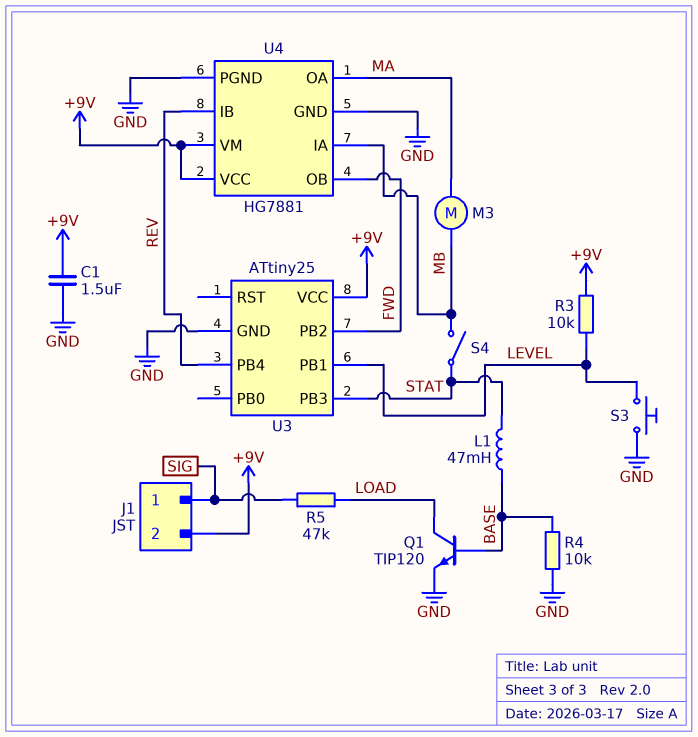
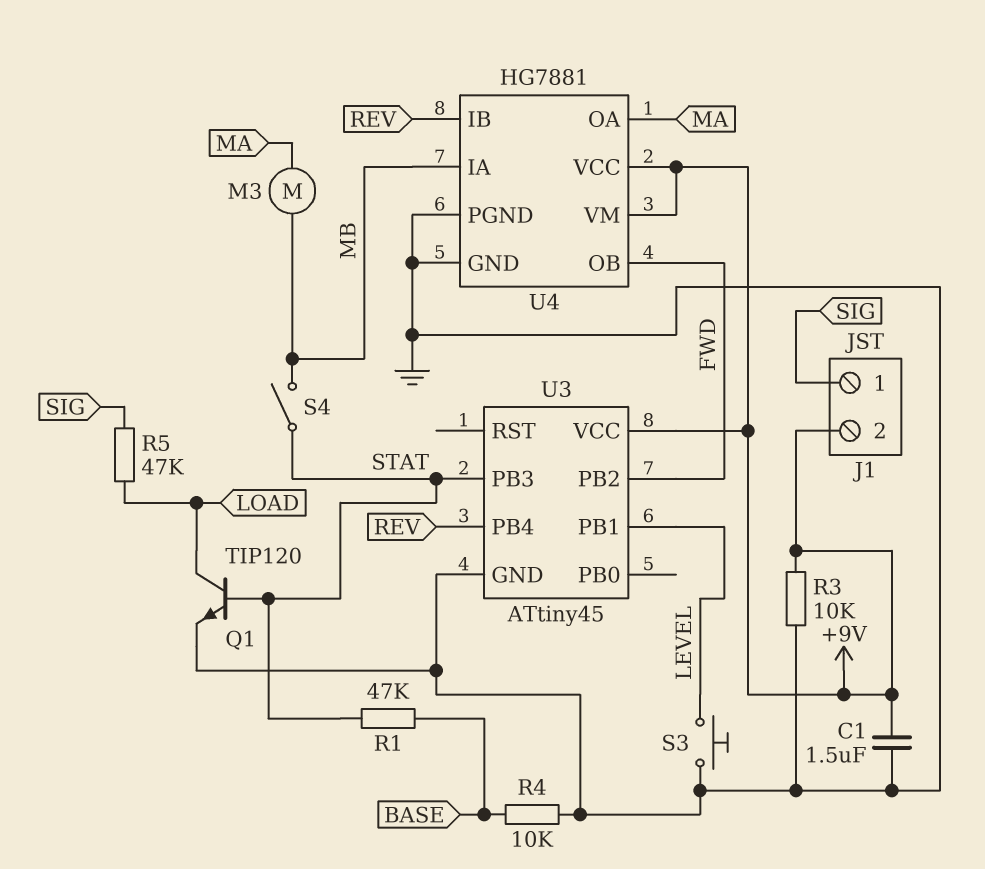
L1: 47mH (BASE, STAT) -> none
Q1: NPN TIP120 (B BASE, C LOAD, E GND) -> NPN TIP120 (B STAT, C LOAD, E GND)
R1: none -> 47k (BASE, STAT)
R3: 10k (+9V, LEVEL) -> 10k (+9V, GND)
U3: ATtiny25 -> ATtiny45

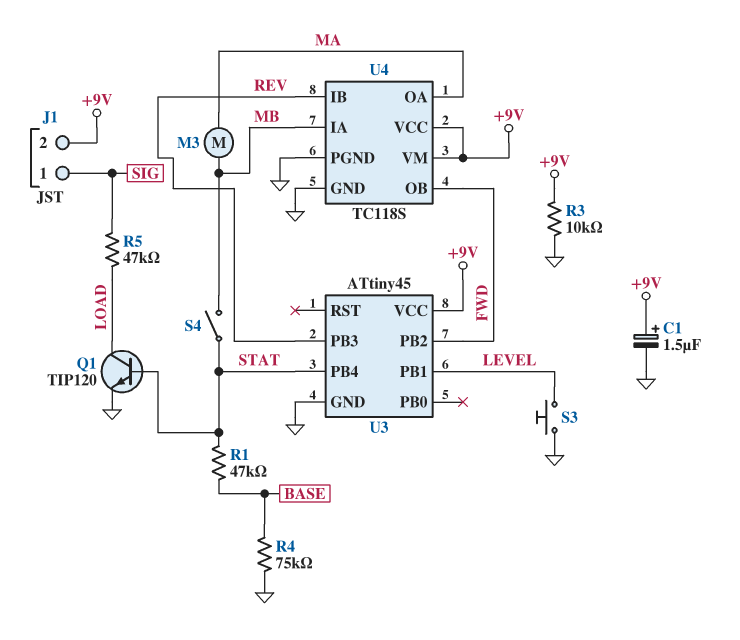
C1: 1.5uF (+9V, GND) -> 1.5uF (plus +9V, minus GND)
R4: 10k (BASE, GND) -> 75k (BASE, GND)
U3 pin PB3: STAT -> REV
U3 pin PB4: REV -> STAT
U4: HG7881 -> TC118S

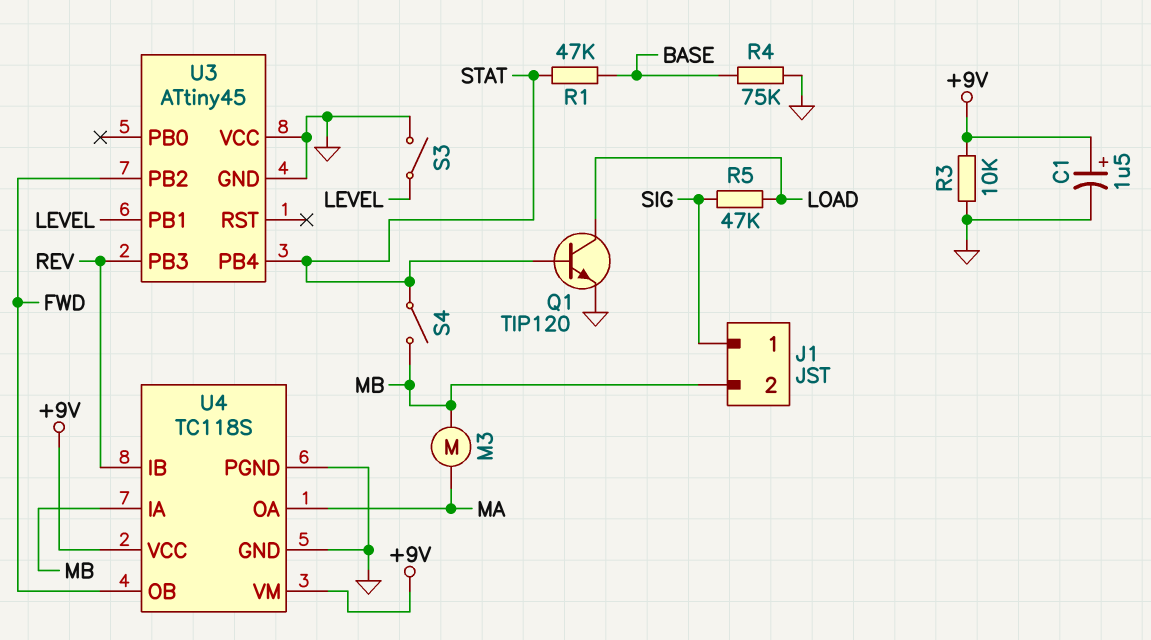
J1 pin 2: +9V -> MB
S3: button (GND, LEVEL) -> switch (GND, LEVEL)
U3 pin VCC: +9V -> GND

